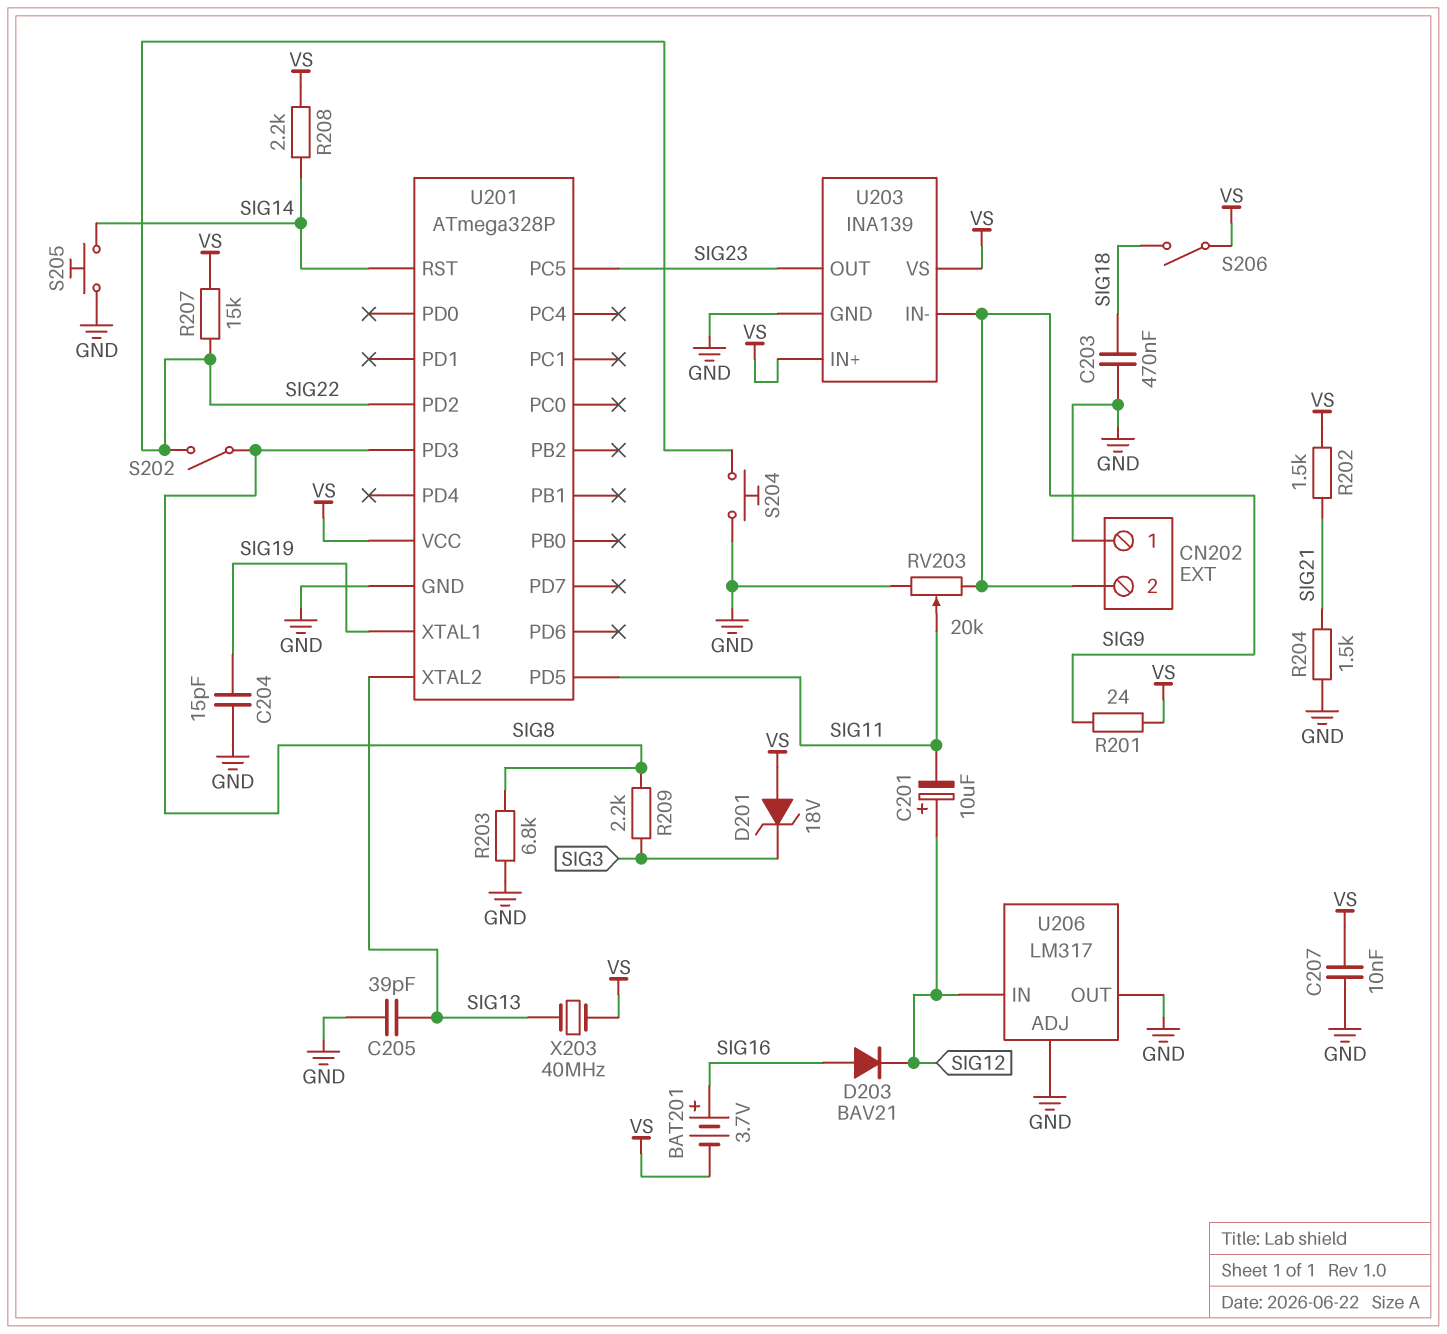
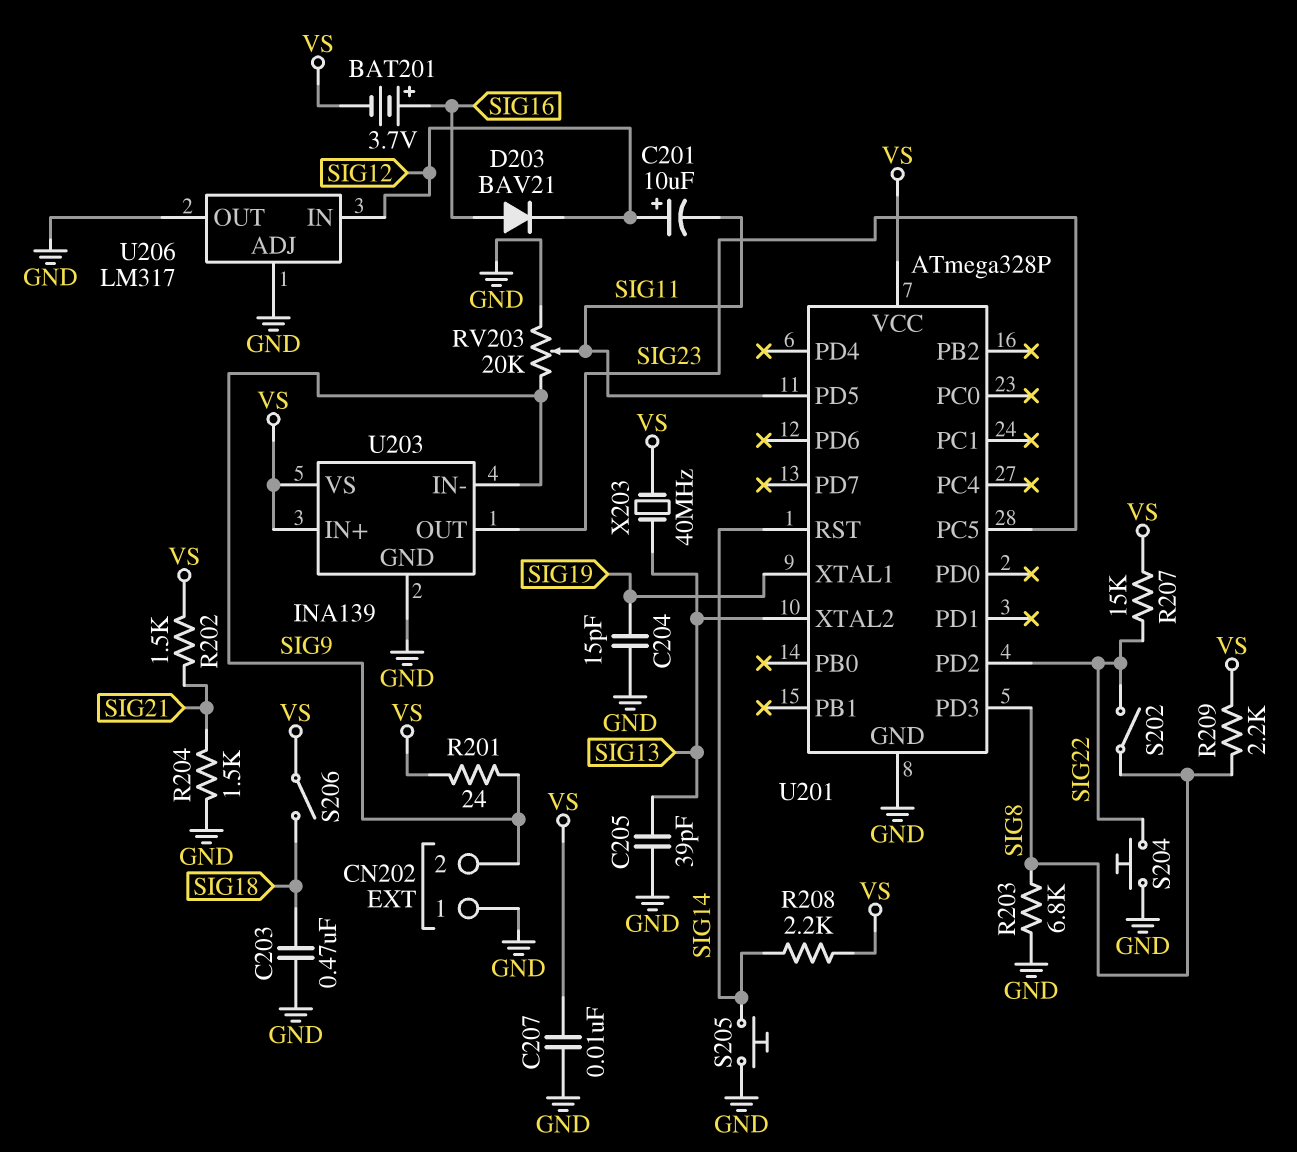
D201: zener 18V (A VS, K SIG3) -> none
R209: 2.2k (SIG3, SIG8) -> 2.2k (SIG8, VS)

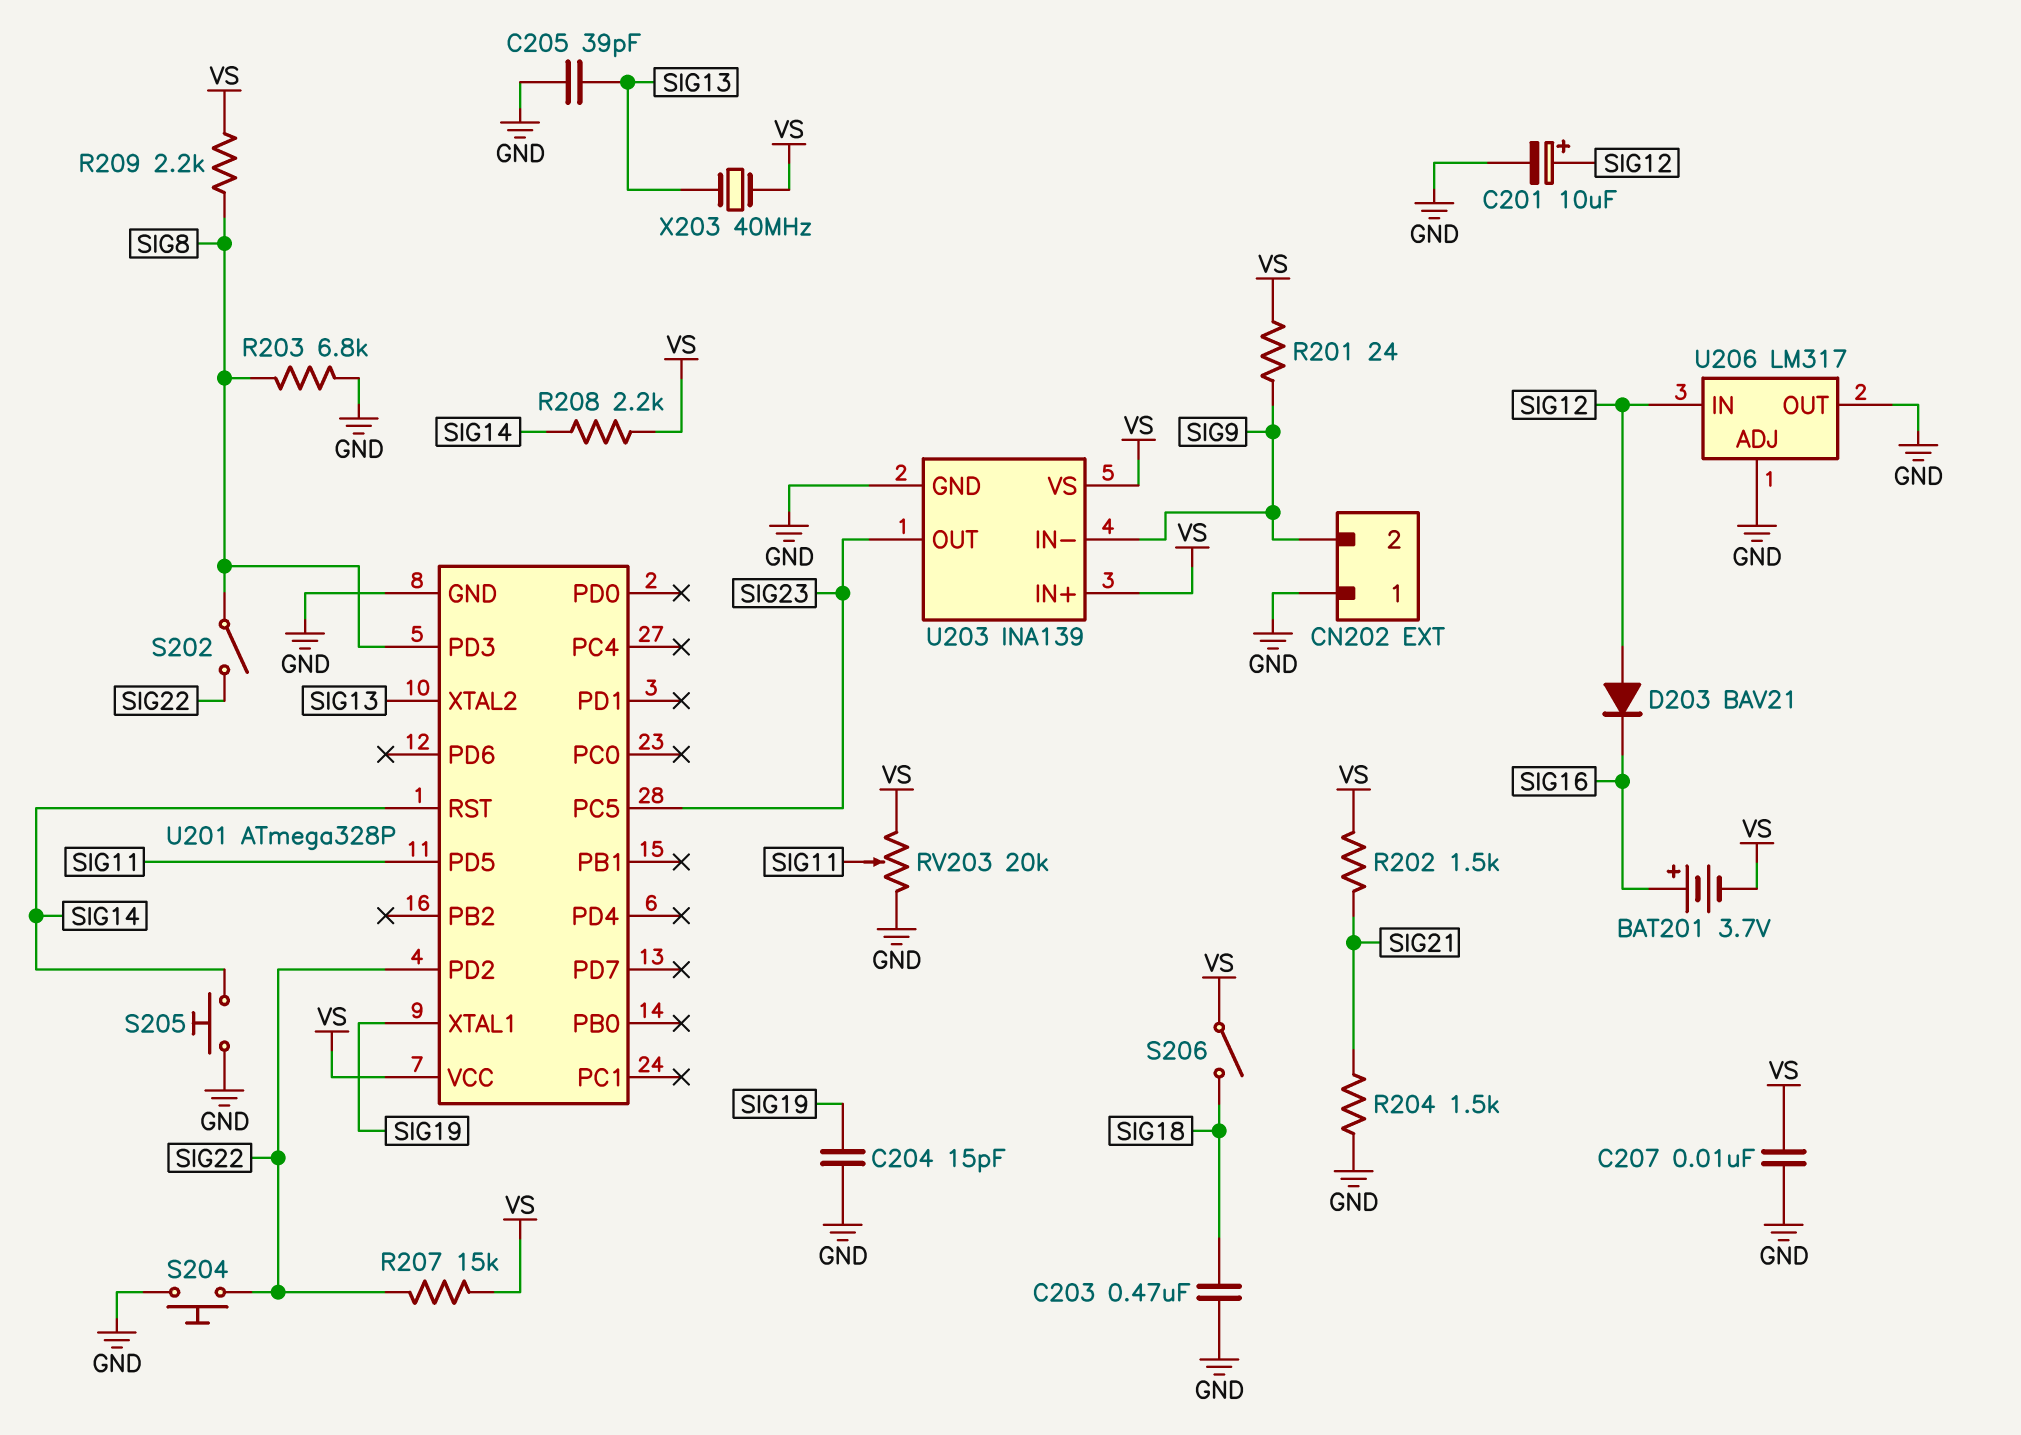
C201: 10uF (plus SIG12, minus SIG11) -> 10uF (plus SIG12, minus GND)
D203: diode BAV21 (A SIG16, K SIG12) -> diode BAV21 (A SIG12, K SIG16)
RV203: 20k (GND, SIG9, wiper SIG11) -> 20k (GND, VS, wiper SIG11)

